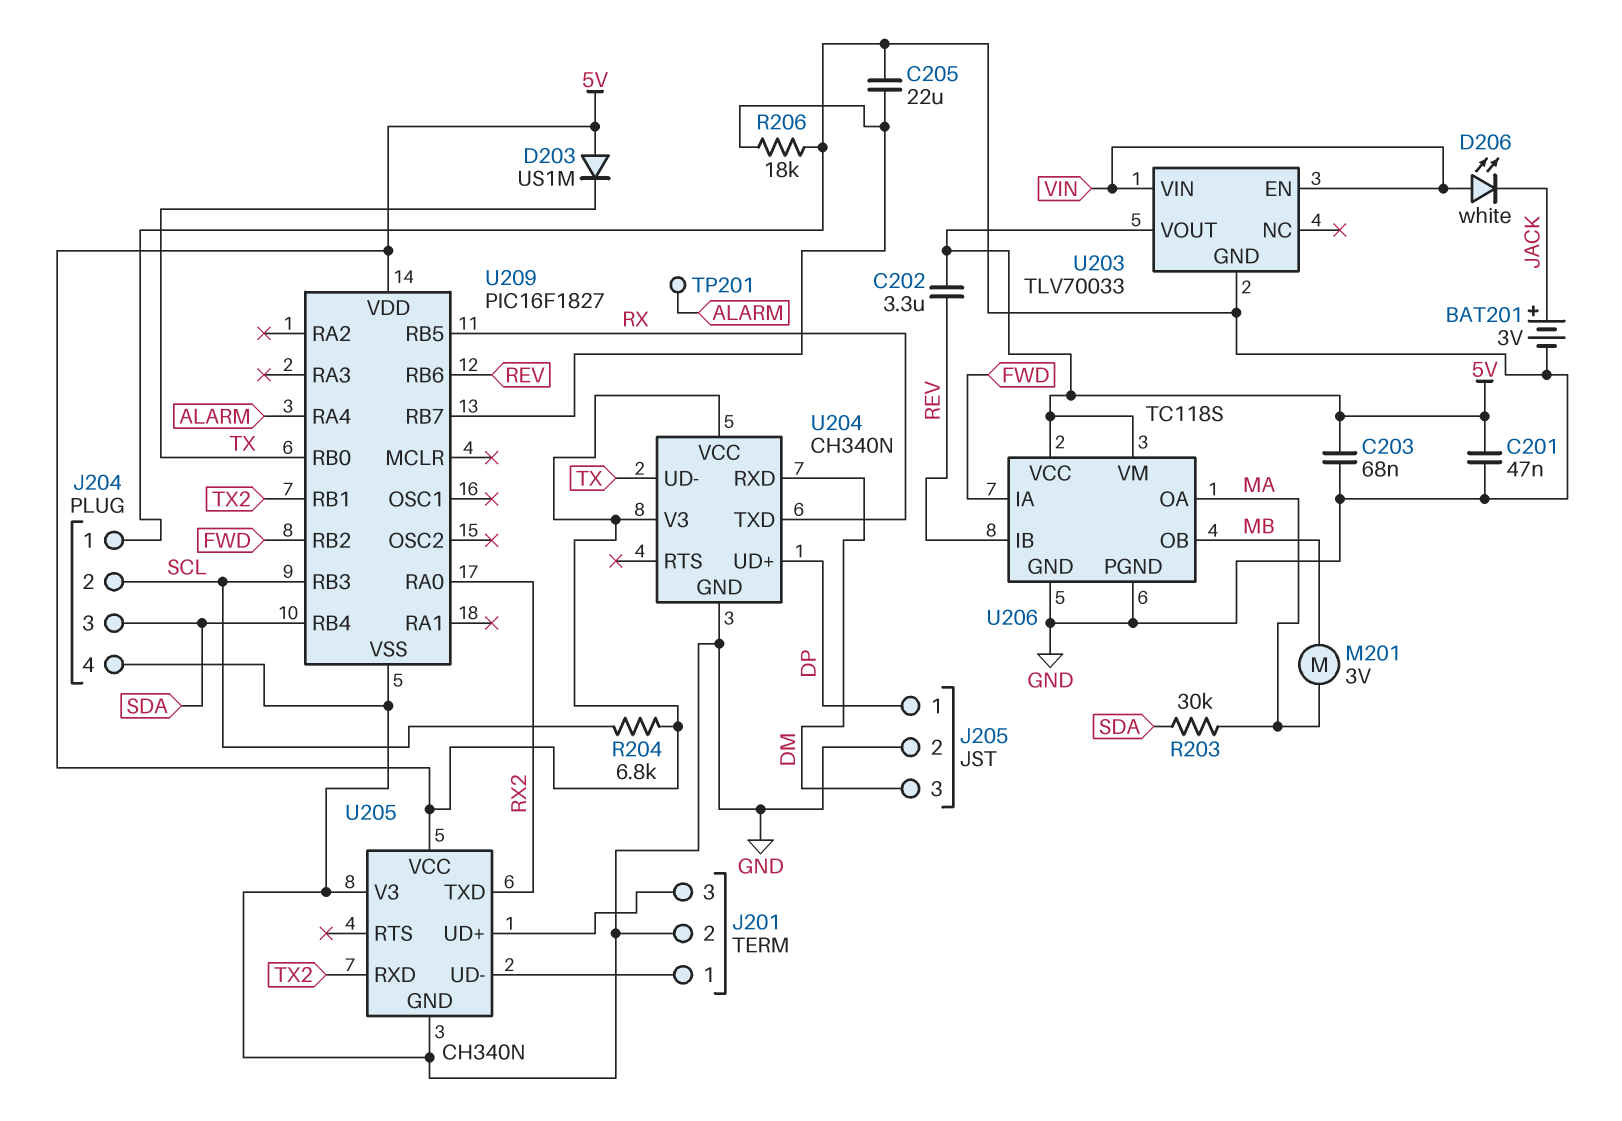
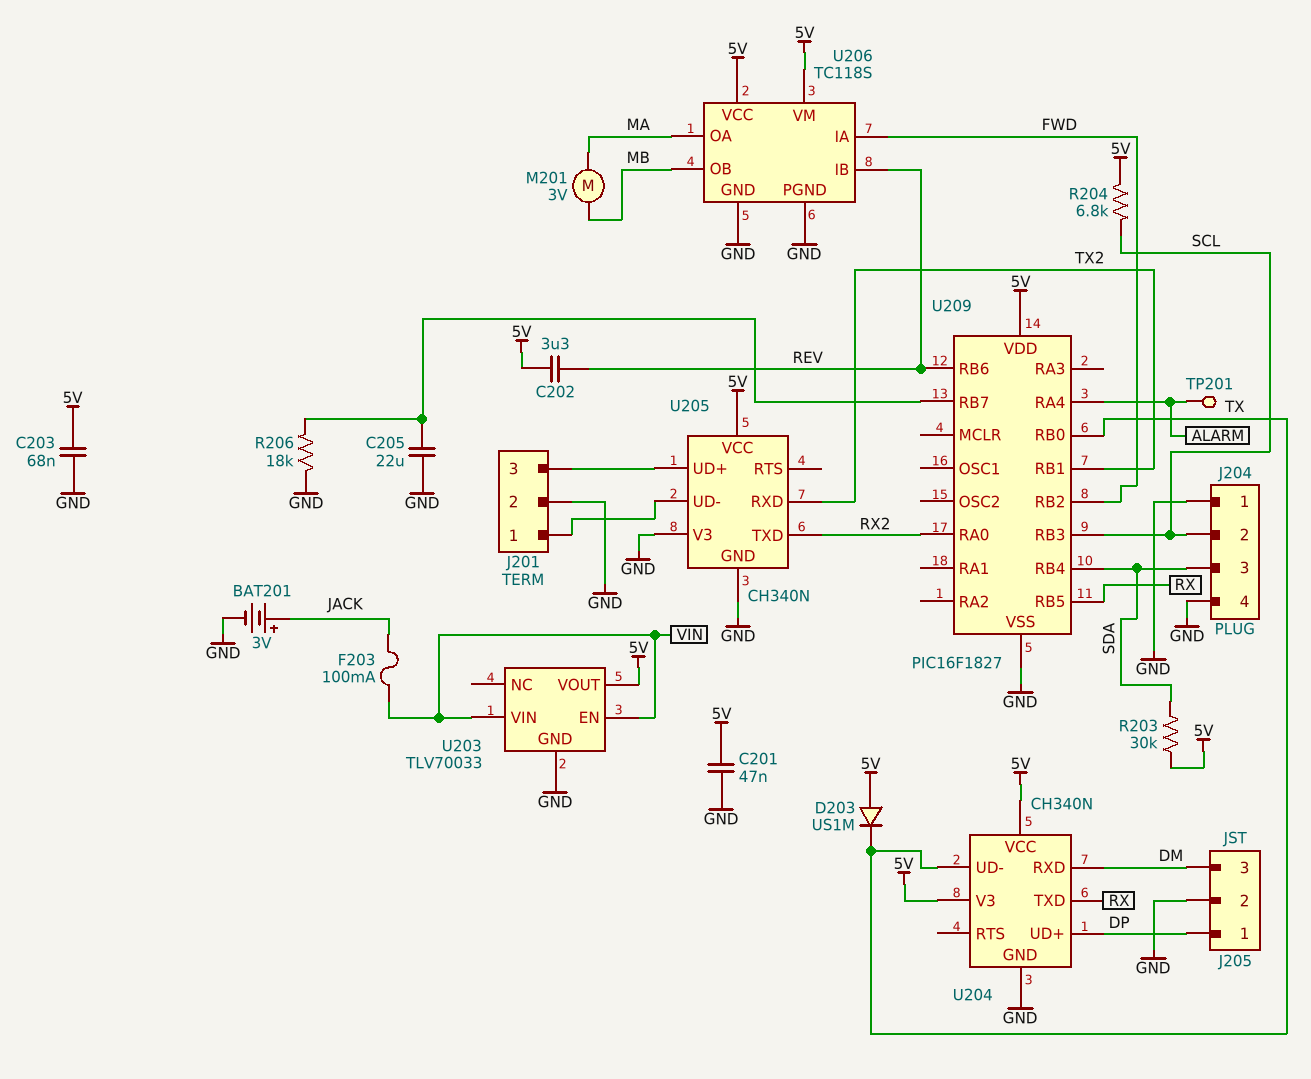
D206: LED white (A VIN, K JACK) -> none
F203: none -> 100mA (JACK, VIN)
R203: 30k (MA, SDA) -> 30k (5V, SDA)

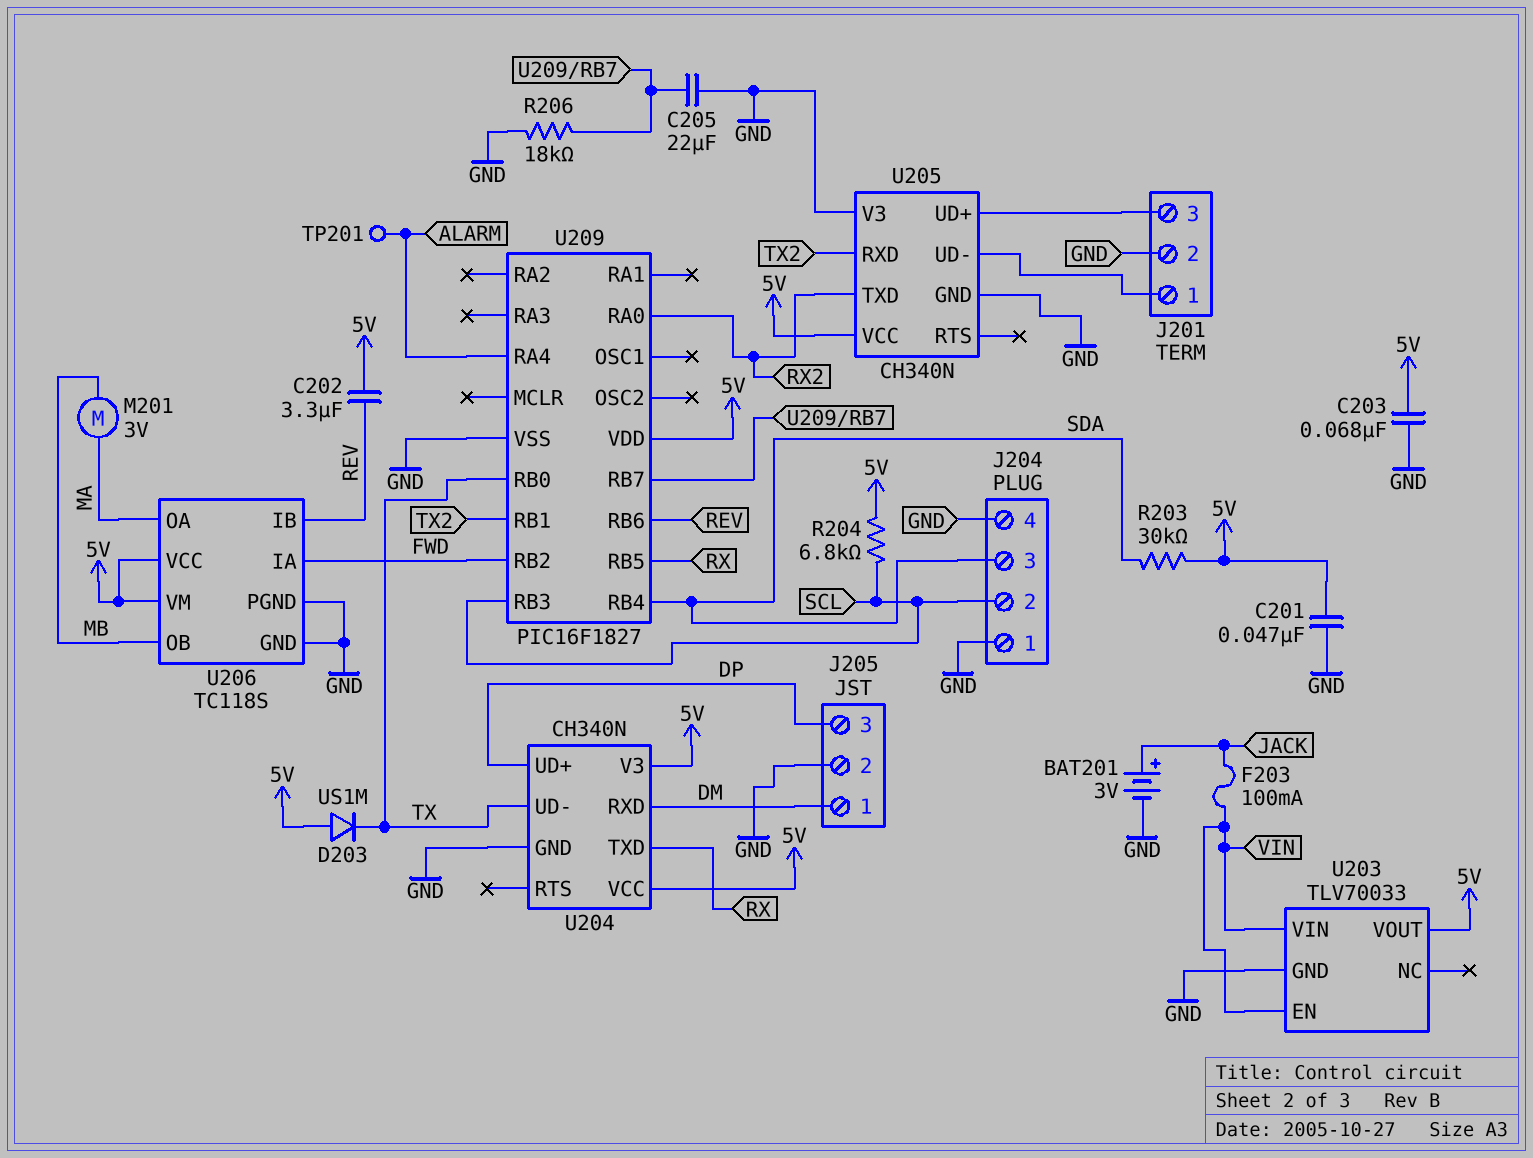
J205 pin 1: DP -> DM
J205 pin 3: DM -> DP

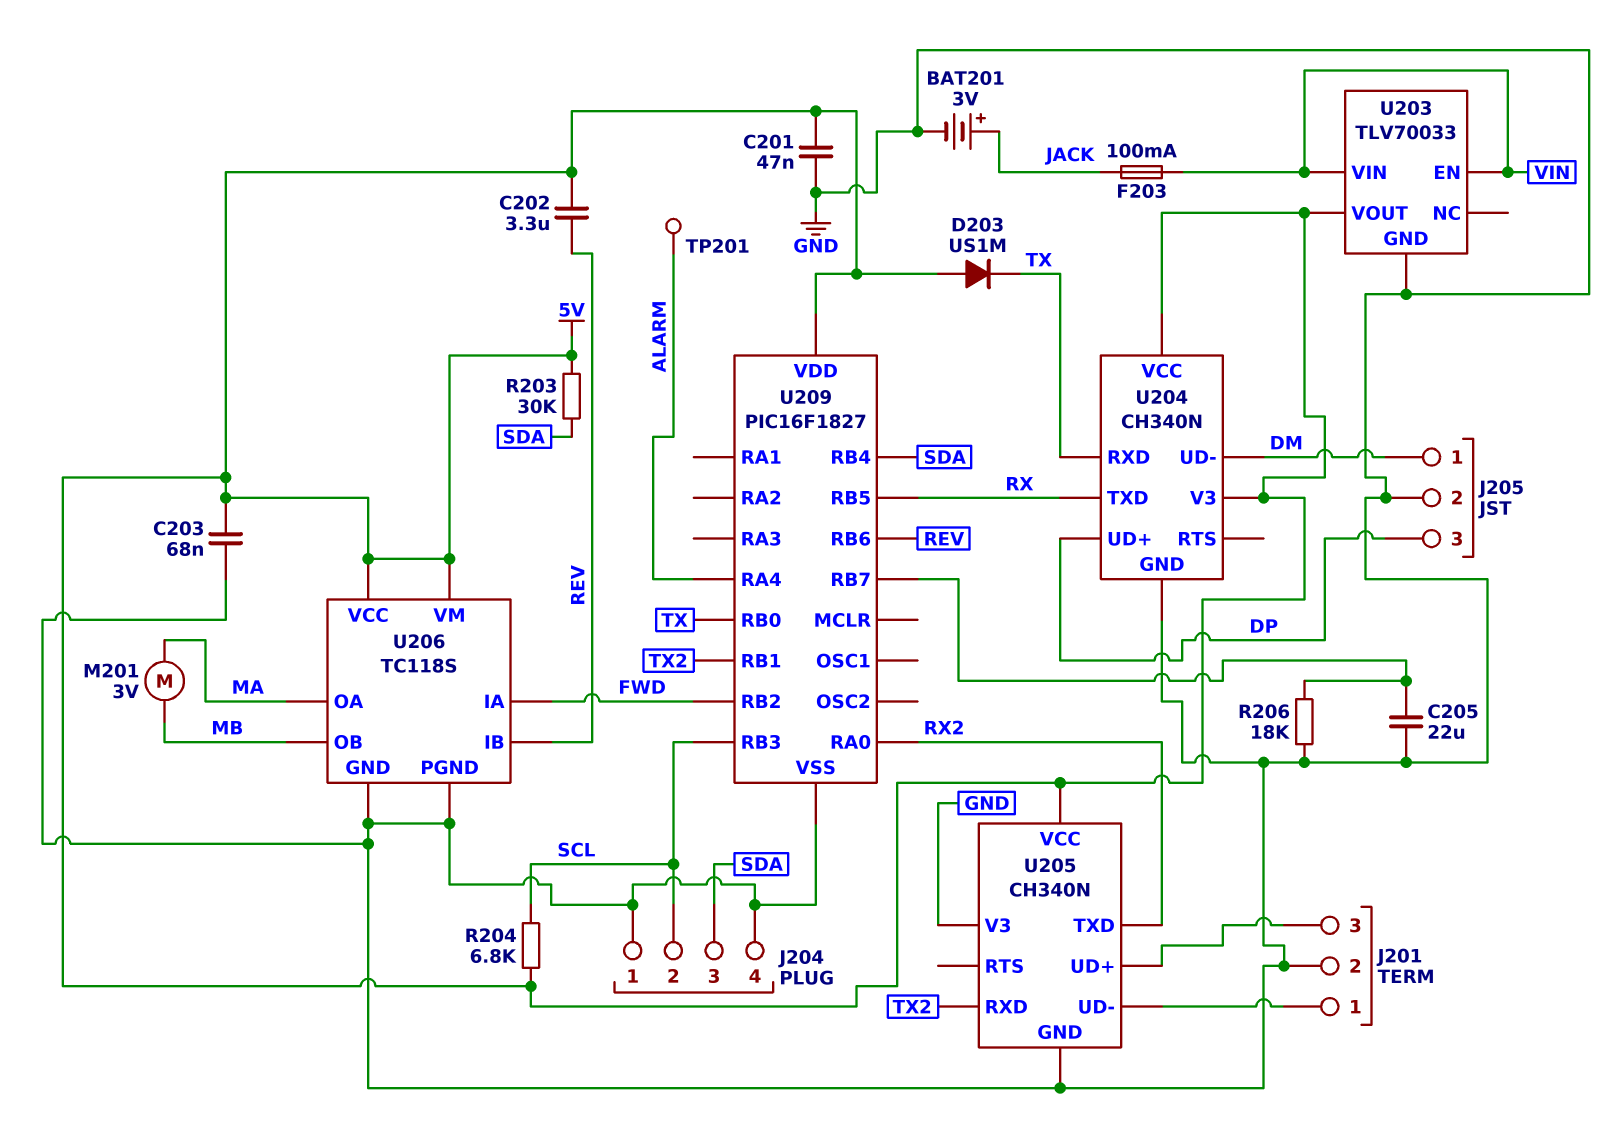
U204 pin RXD: DM -> TX
U204 pin UD-: TX -> DM

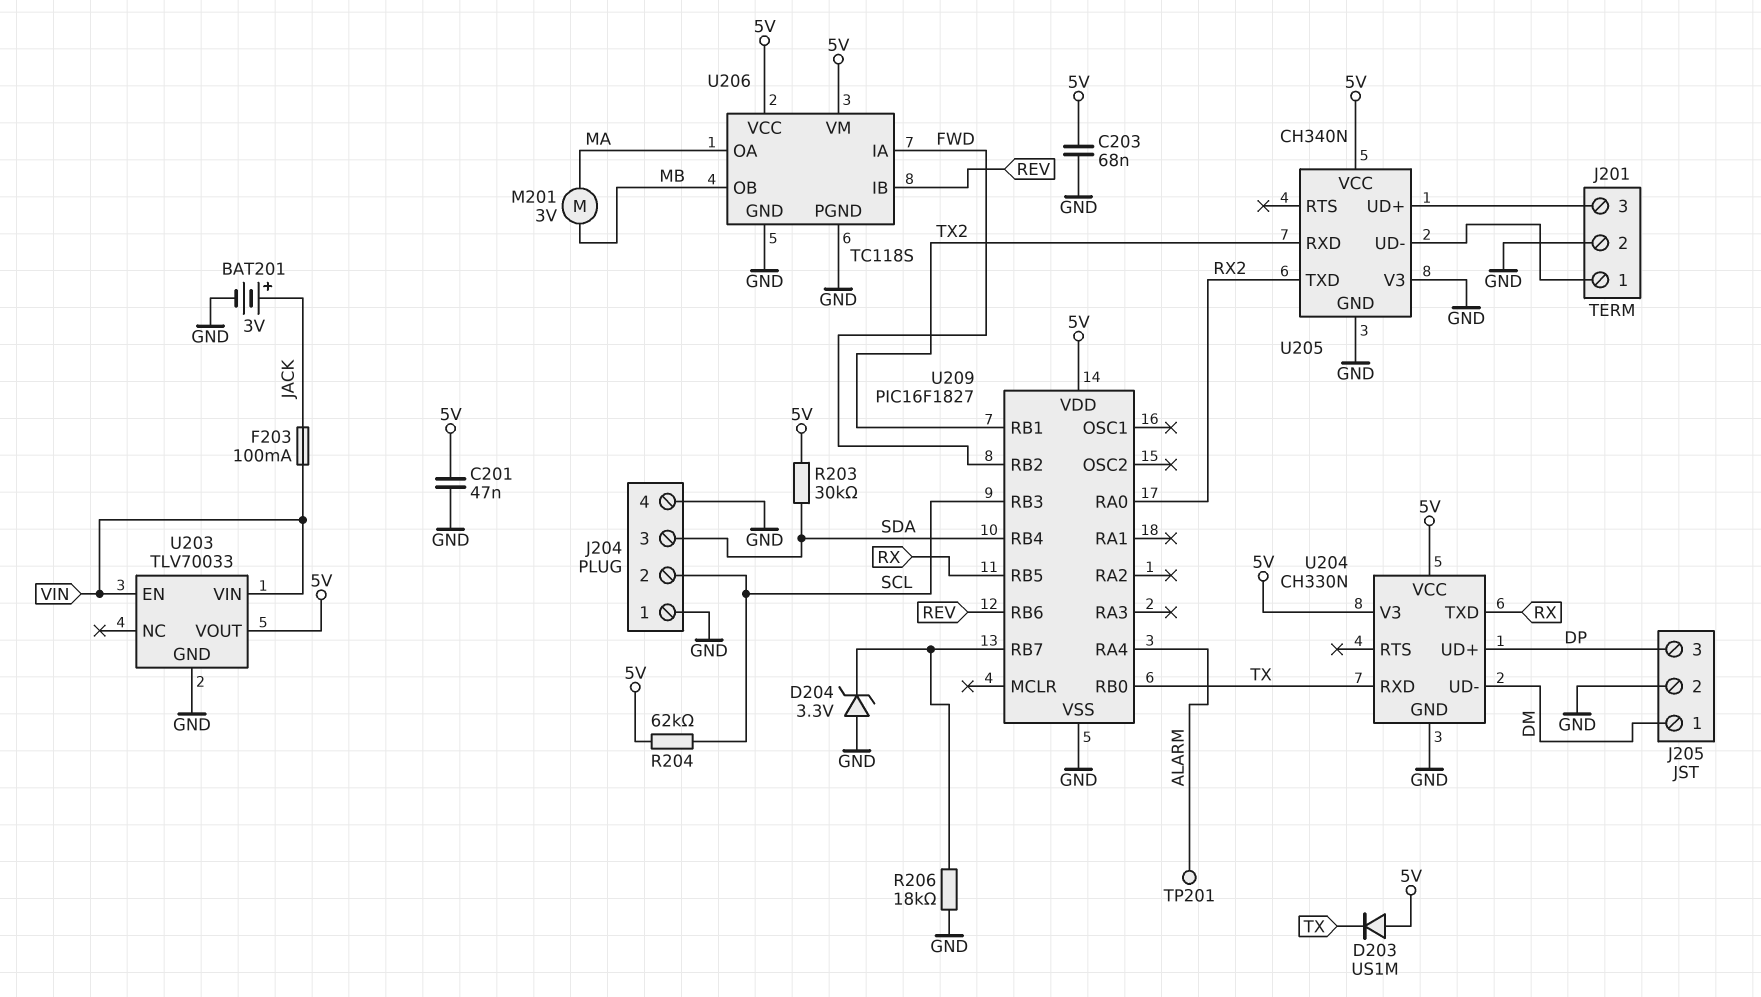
C202: 3.3uF (5V, REV) -> none
C205: 22uF (GND, U209/RB7) -> none
D204: none -> zener 3.3V (A GND, K U209/RB7)
R204: 6.8k (5V, SCL) -> 62k (5V, SCL)
U204: CH340N -> CH330N

